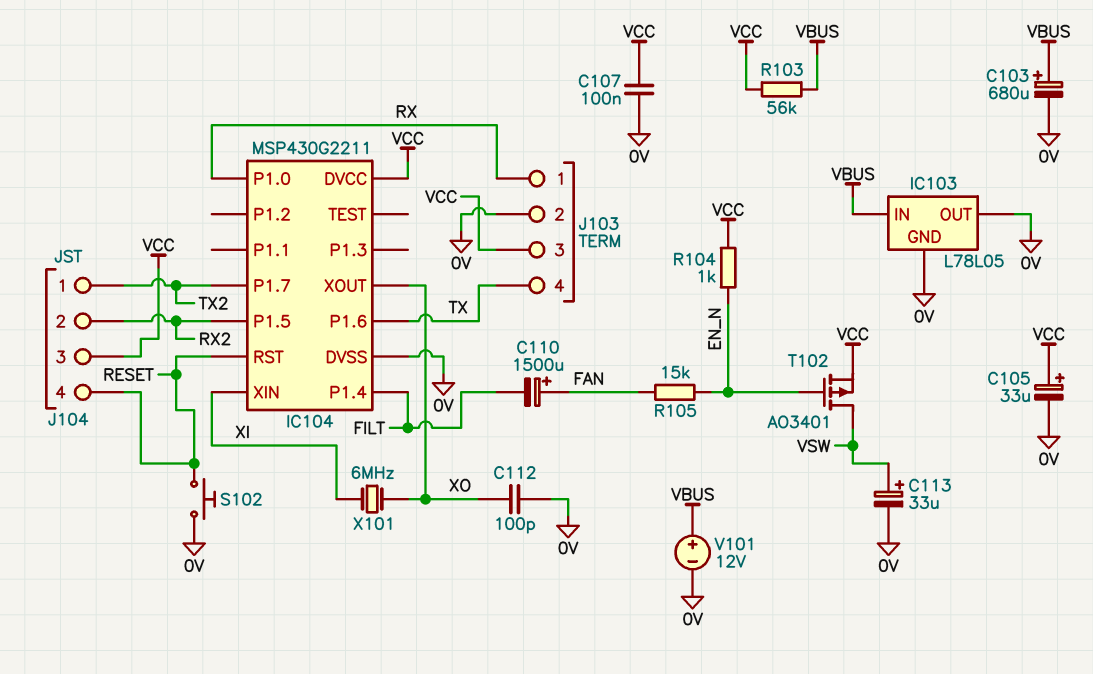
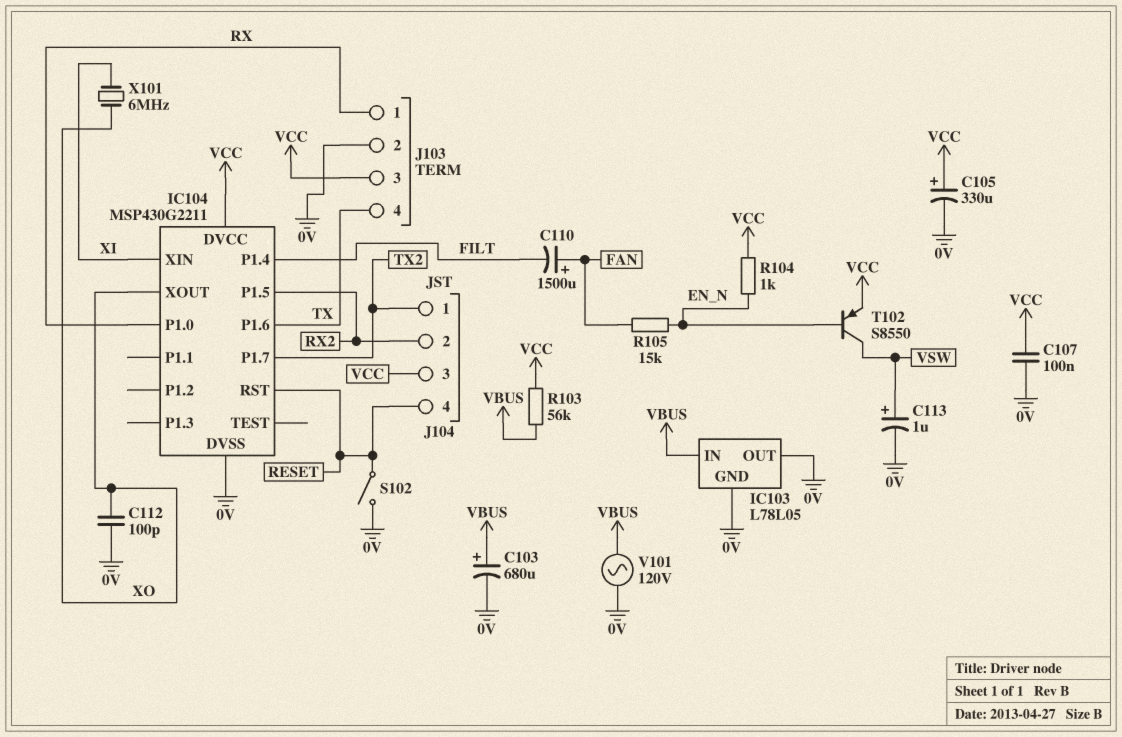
C105: 33uF (plus VCC, minus 0V) -> 330uF (plus VCC, minus 0V)
C113: 33uF (plus VSW, minus 0V) -> 1uF (plus VSW, minus 0V)
S102: button (0V, RESET) -> switch (0V, RESET)
T102: PMOS AO3401 (G EN_N, D VSW, S VCC) -> PNP S8550 (B EN_N, C VSW, E VCC)
V101: 12V (plus VBUS, minus 0V) -> AC 120V (0V, VBUS)

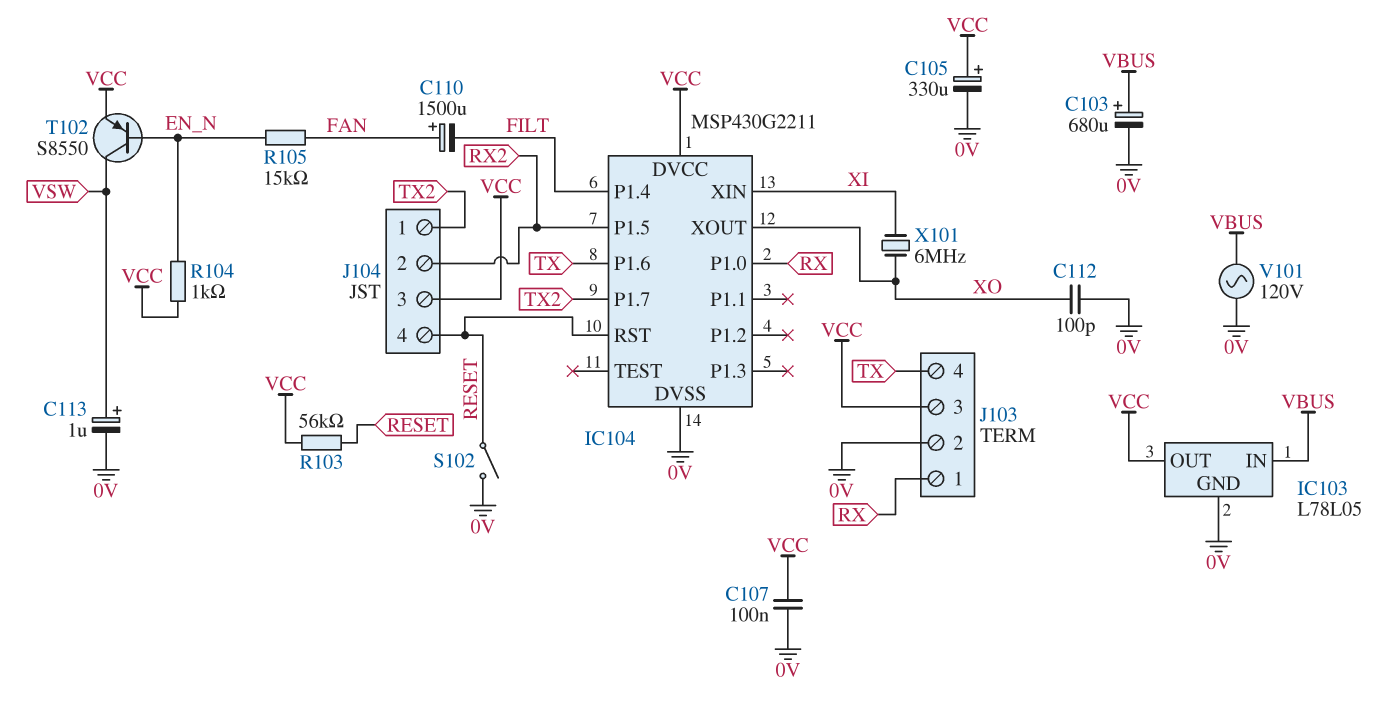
IC103 pin OUT: 0V -> VCC
R103: 56k (VBUS, VCC) -> 56k (RESET, VCC)

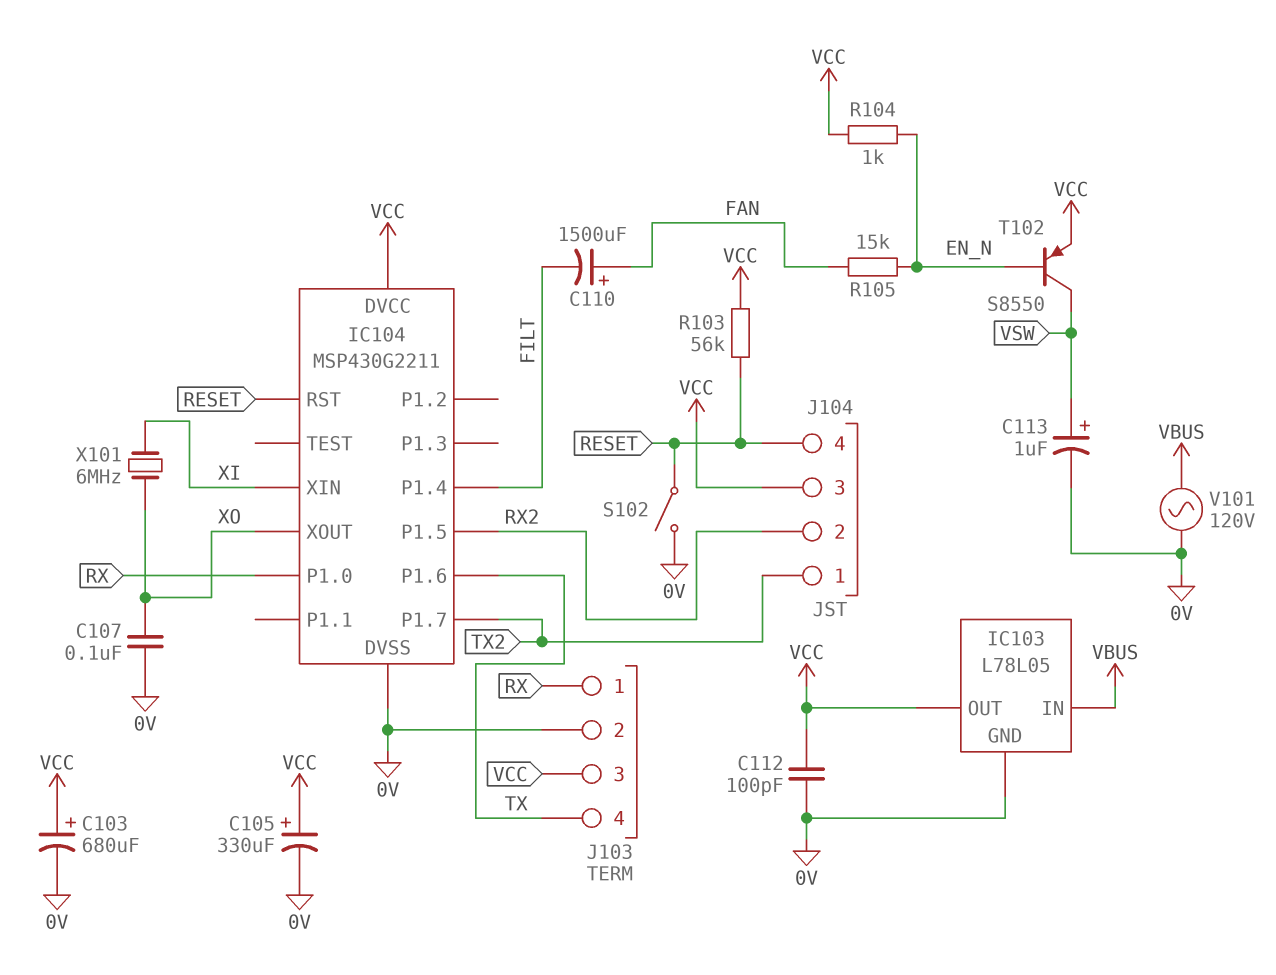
C103: 680uF (plus VBUS, minus 0V) -> 680uF (plus VCC, minus 0V)
C107: 100nF (0V, VCC) -> 100nF (0V, XO)
C112: 100pF (0V, XO) -> 100pF (0V, VCC)

